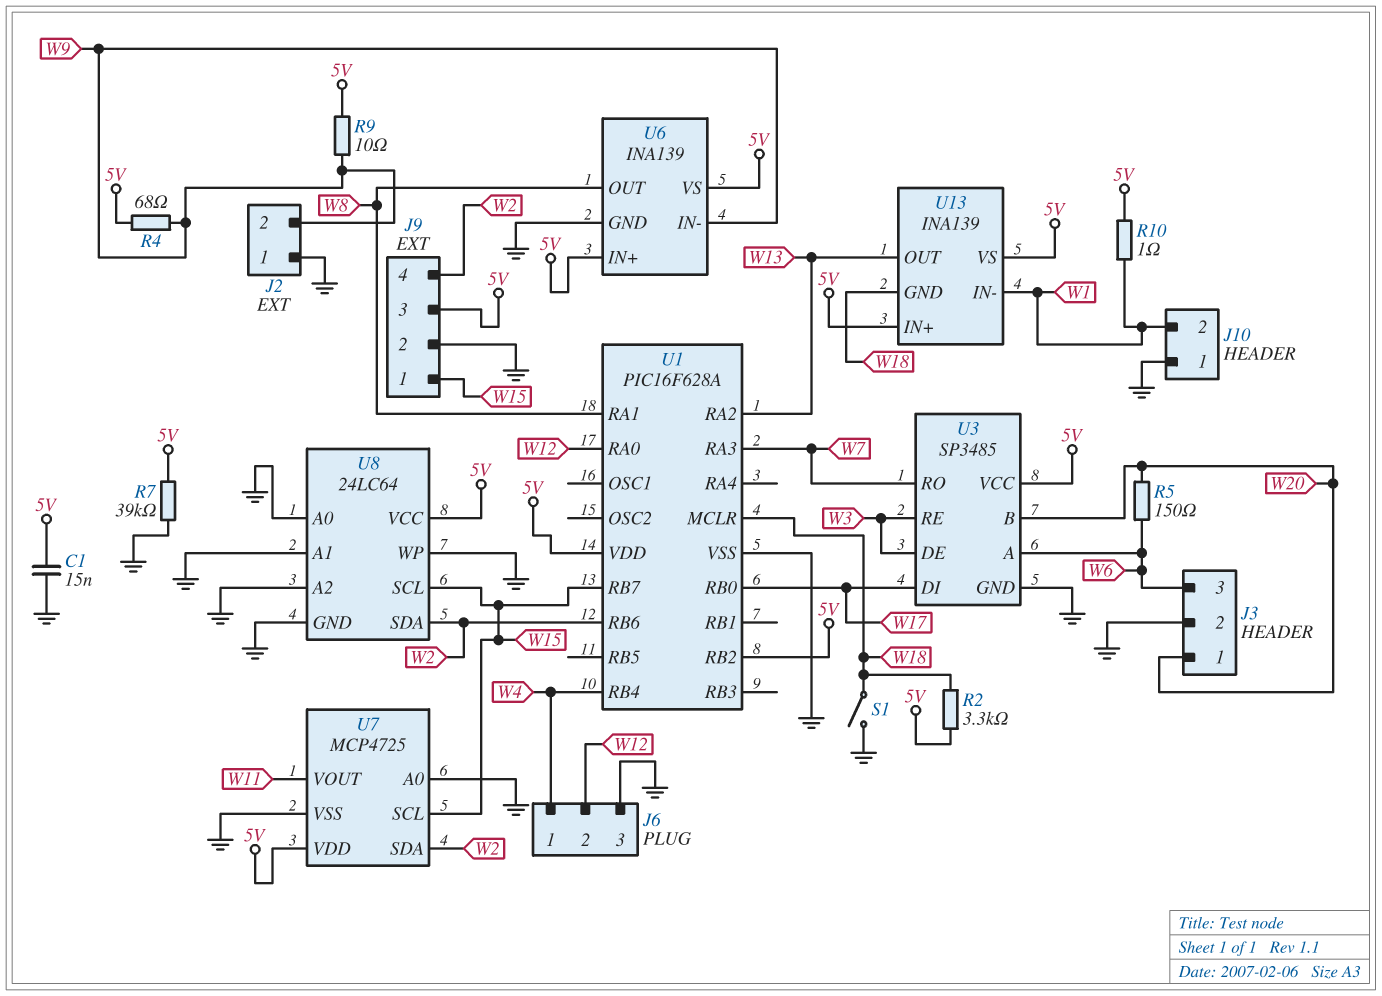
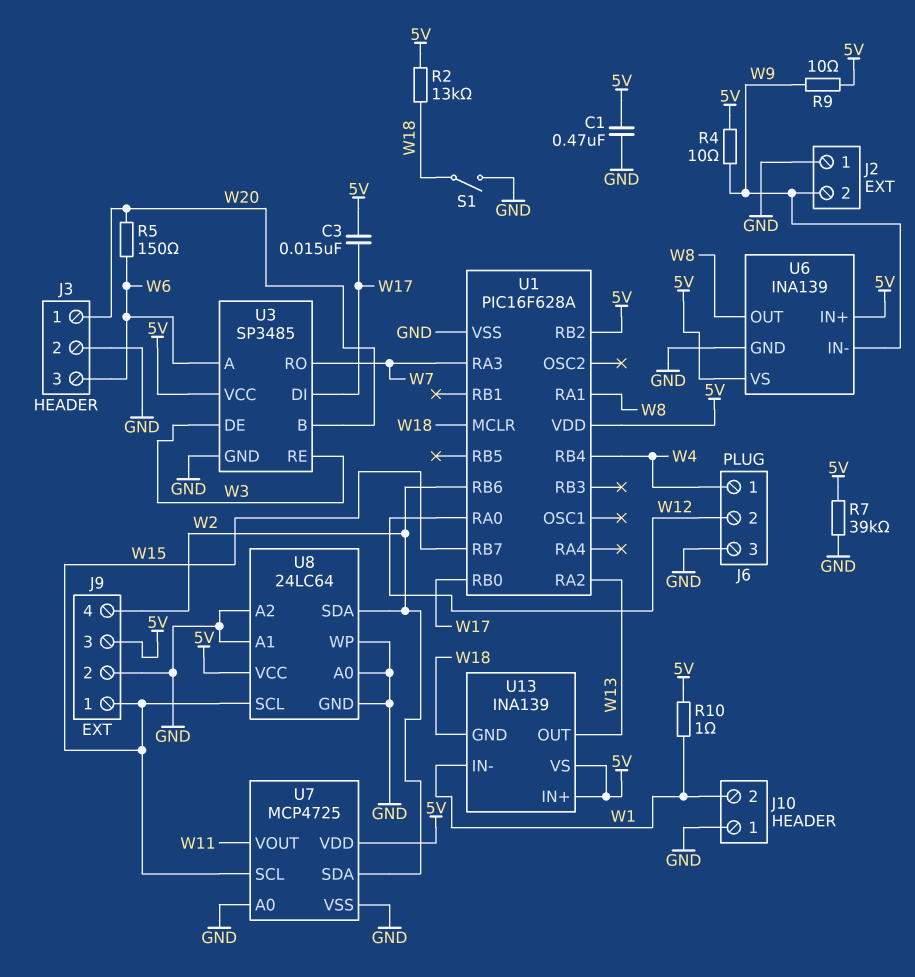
C1: 15nF (5V, GND) -> 470nF (5V, GND)
C3: none -> 15nF (5V, W17)
R2: 3.3k (5V, W18) -> 13k (5V, W18)
R4: 68 (5V, W9) -> 10 (5V, W9)

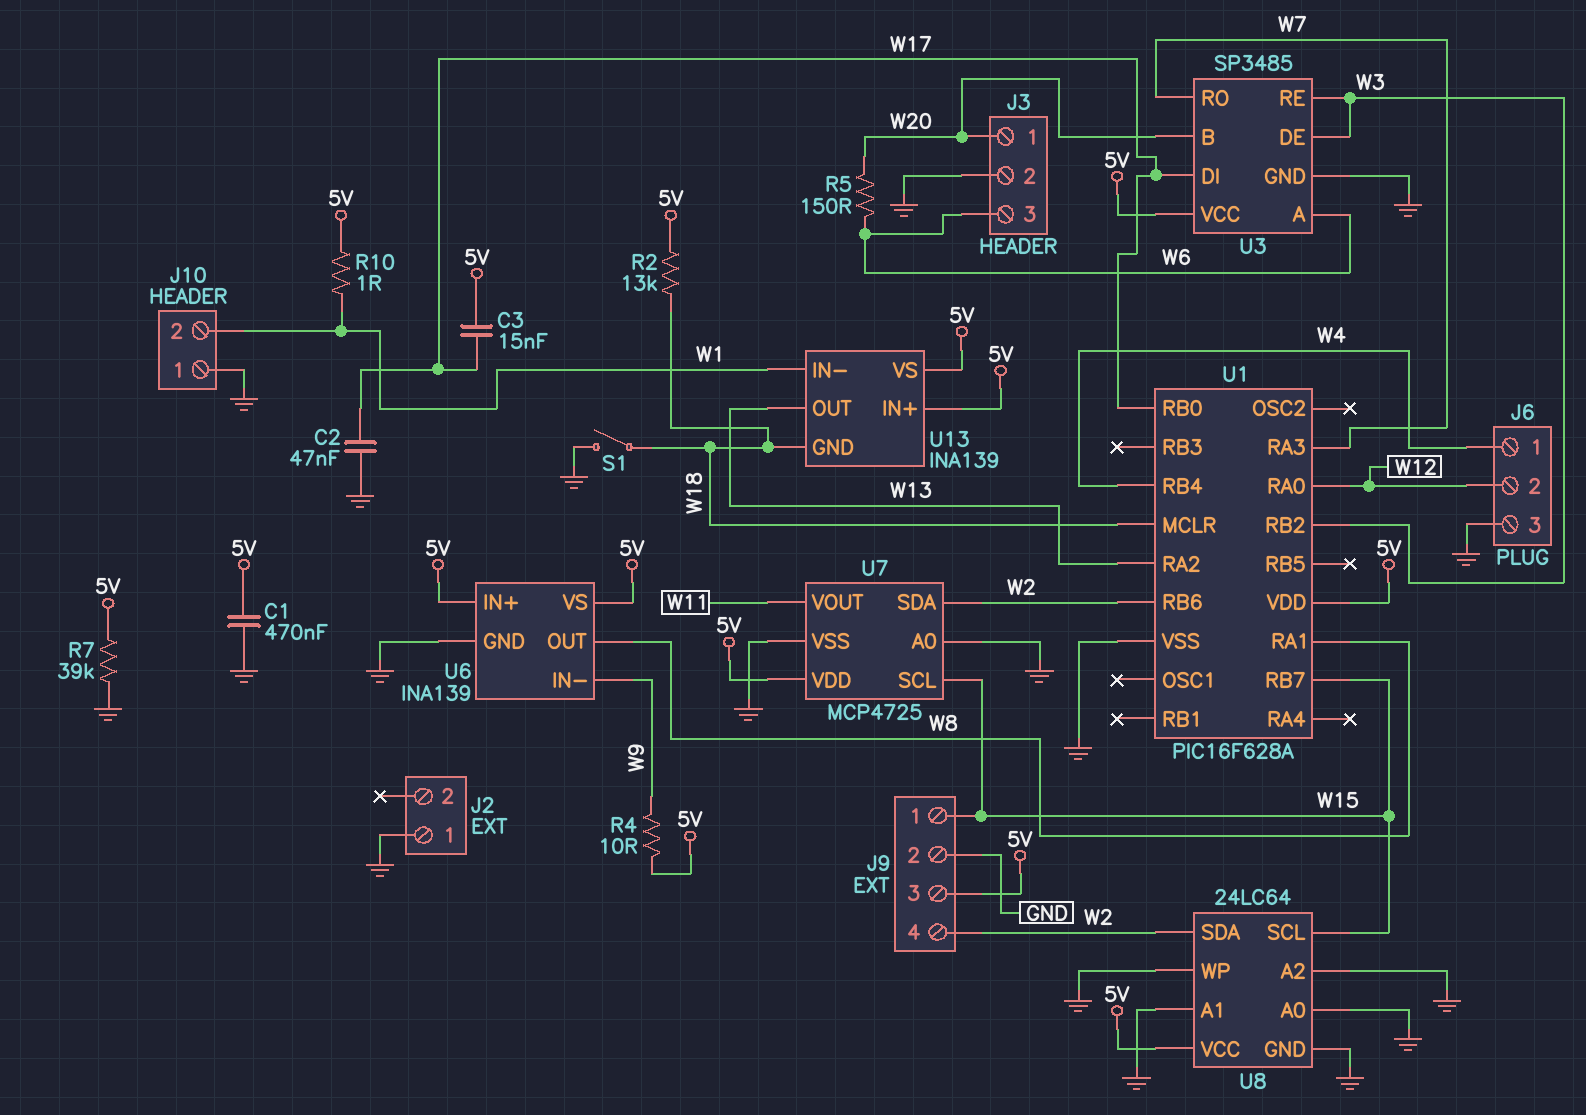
C2: none -> 47nF (GND, W17)
J2 pin 2: W9 -> none
R9: 10 (5V, W9) -> none
U1 pin RB2: 5V -> W3

